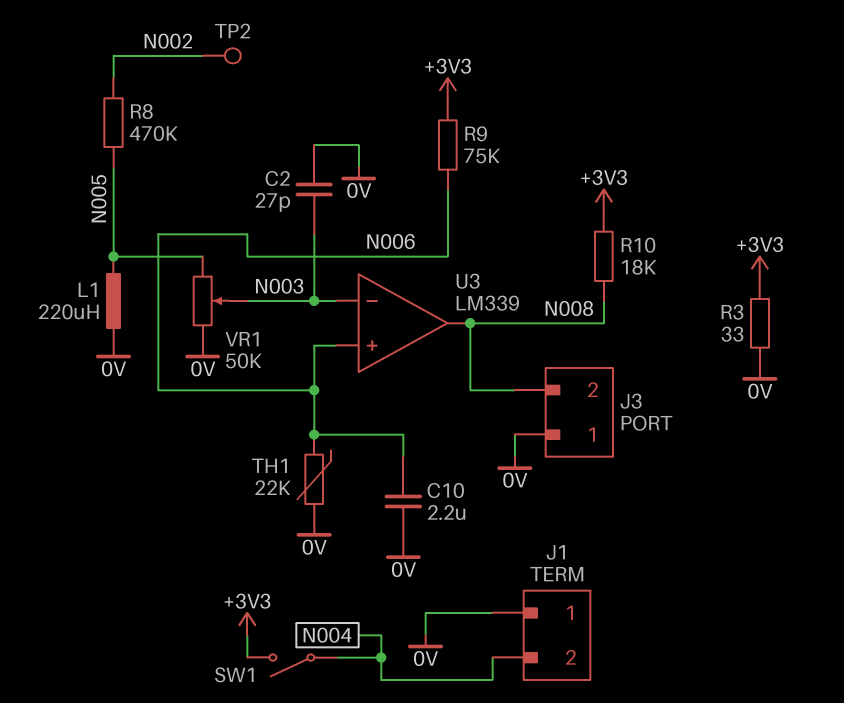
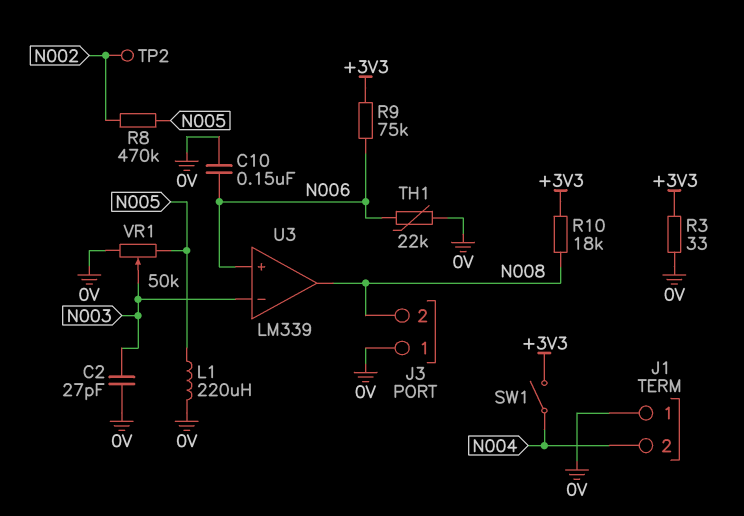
C10: 2.2uF (0V, N006) -> 150nF (0V, N006)

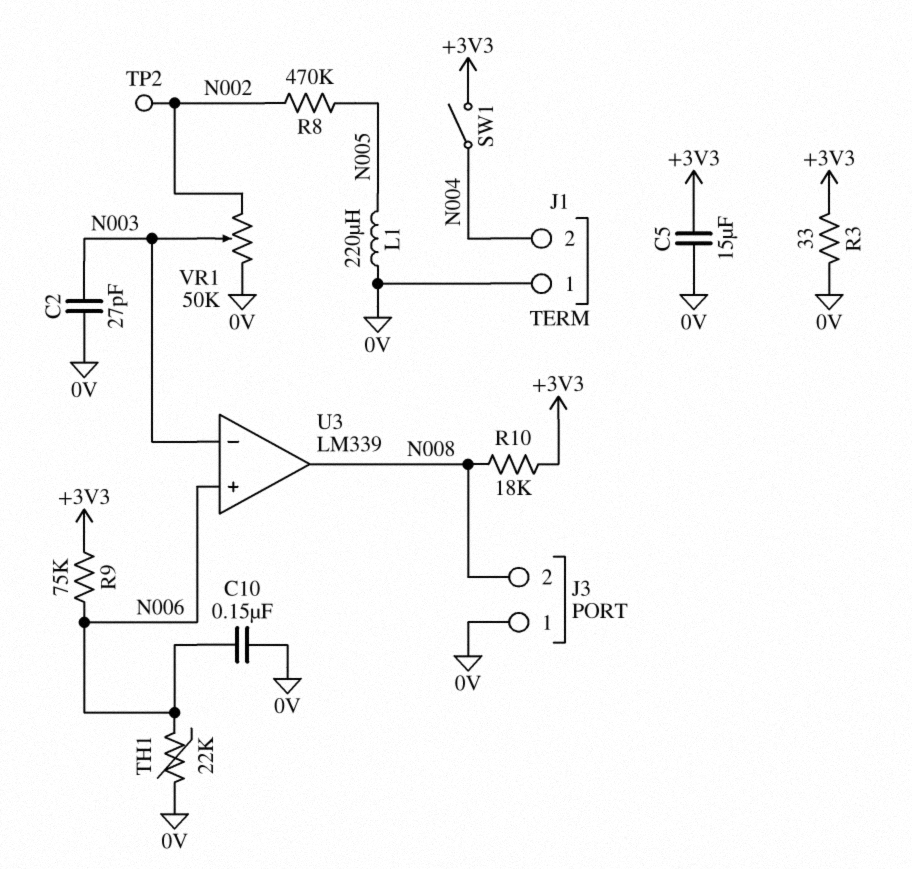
C5: none -> 15uF (+3V3, 0V)
VR1: 50k (0V, N005, wiper N003) -> 50k (0V, N002, wiper N003)

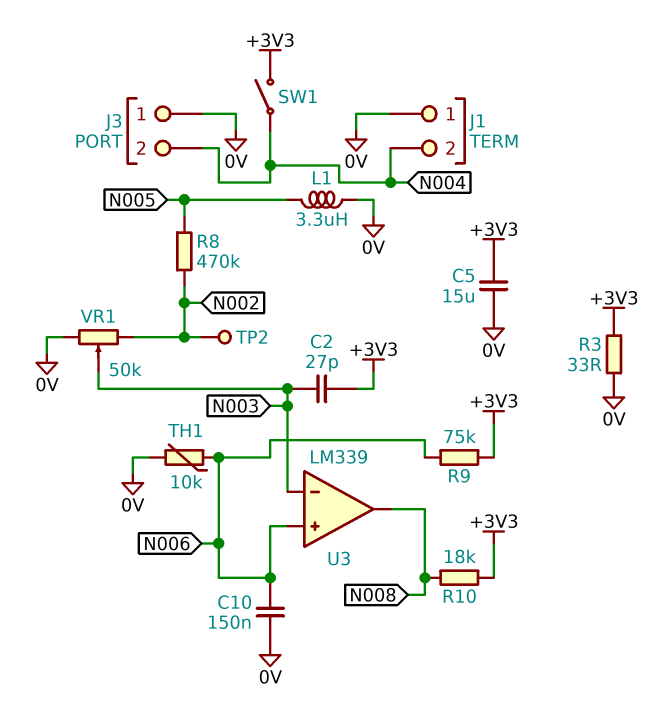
C2: 27pF (0V, N003) -> 27pF (+3V3, N003)
J3 pin 2: N008 -> N004
L1: 220uH (0V, N005) -> 3.3uH (0V, N005)
TH1: 22k (0V, N006) -> 10k (0V, N006)

